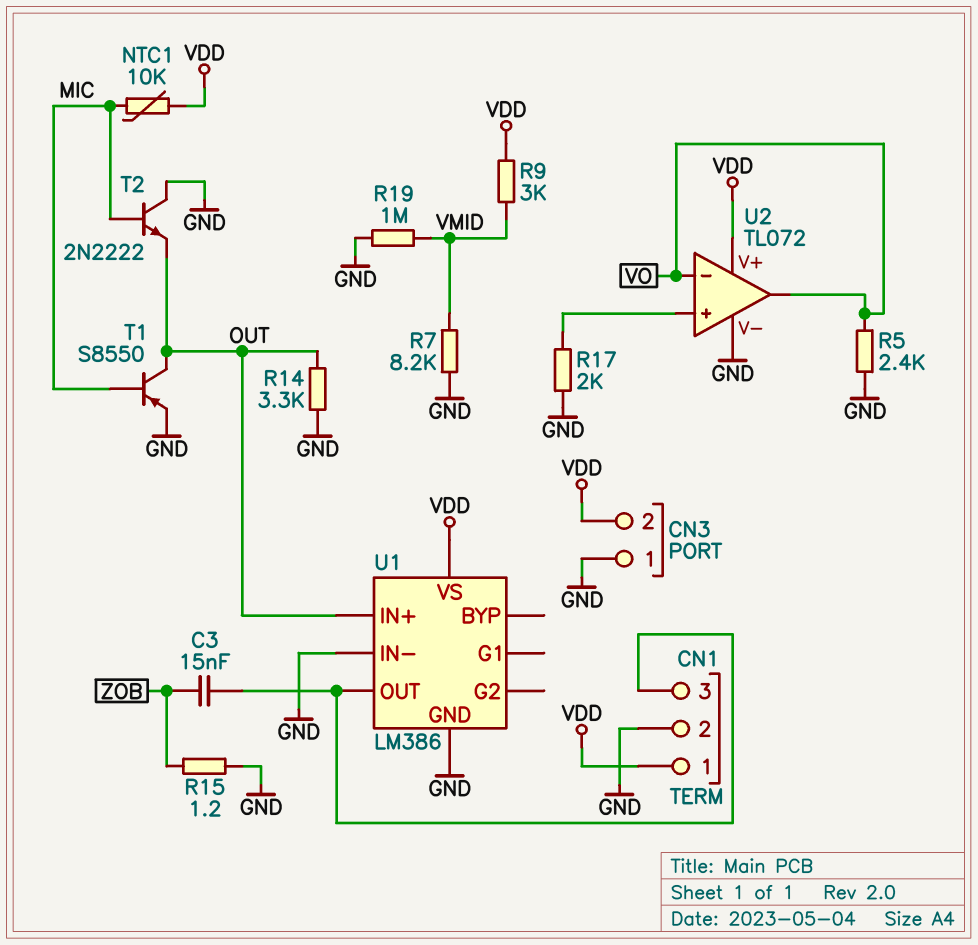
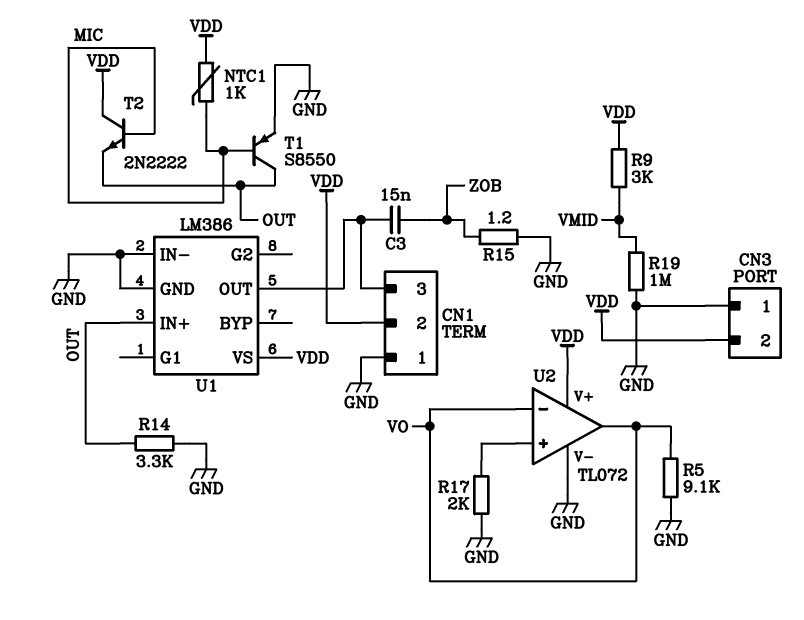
CN1 pin 1: VDD -> GND
CN1 pin 2: GND -> VDD
NTC1: 10k (MIC, VDD) -> 1k (MIC, VDD)
R5: 2.4k (GND, VO) -> 9.1k (GND, VO)
R7: 8.2k (GND, VMID) -> none
T2: NPN 2N2222 (B MIC, C GND, E OUT) -> NPN 2N2222 (B MIC, C VDD, E OUT)

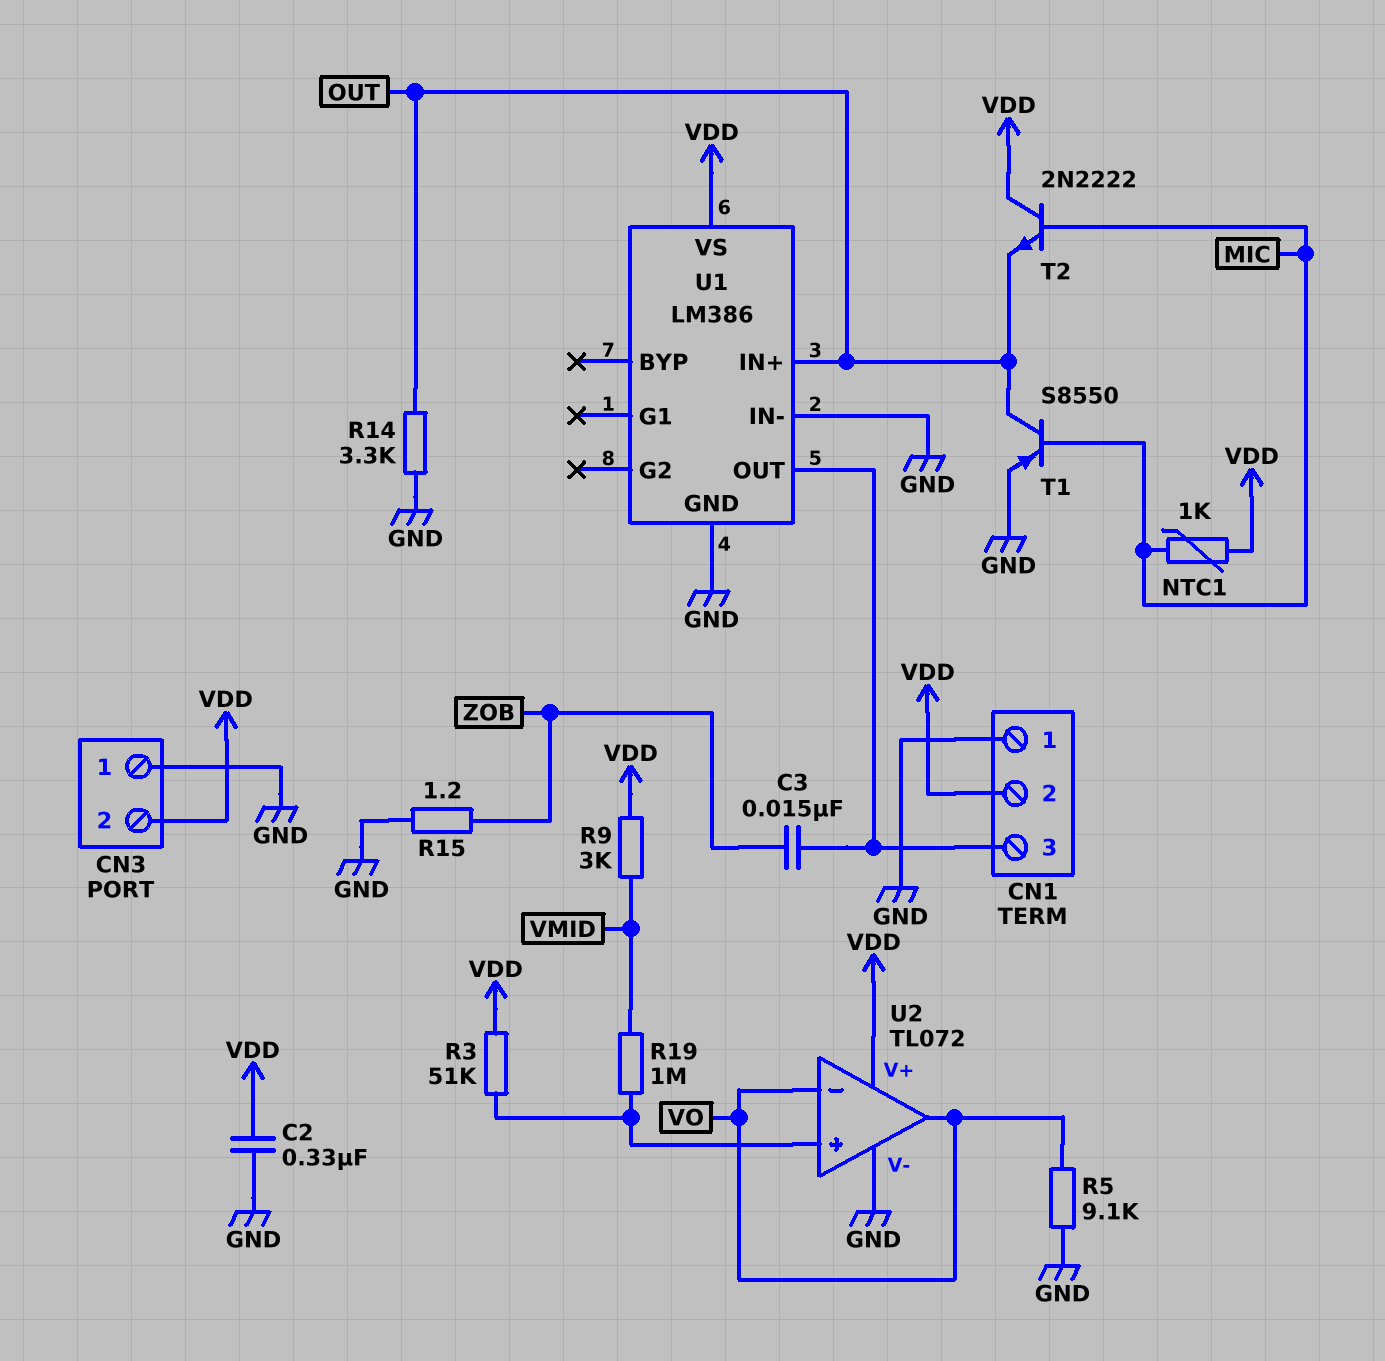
C2: none -> 330nF (GND, VDD)
R3: none -> 51k (U2/in+, VDD)
R17: 2k (GND, U2/in+) -> none
R19: 1M (GND, VMID) -> 1M (U2/in+, VMID)

